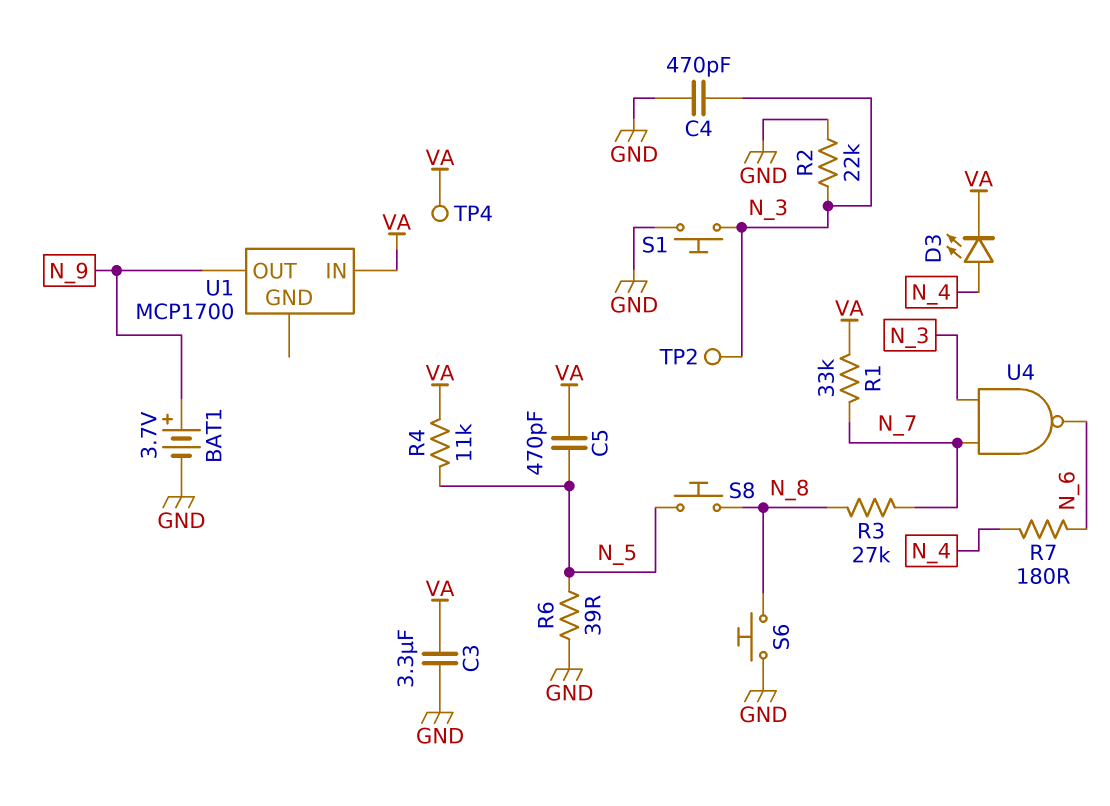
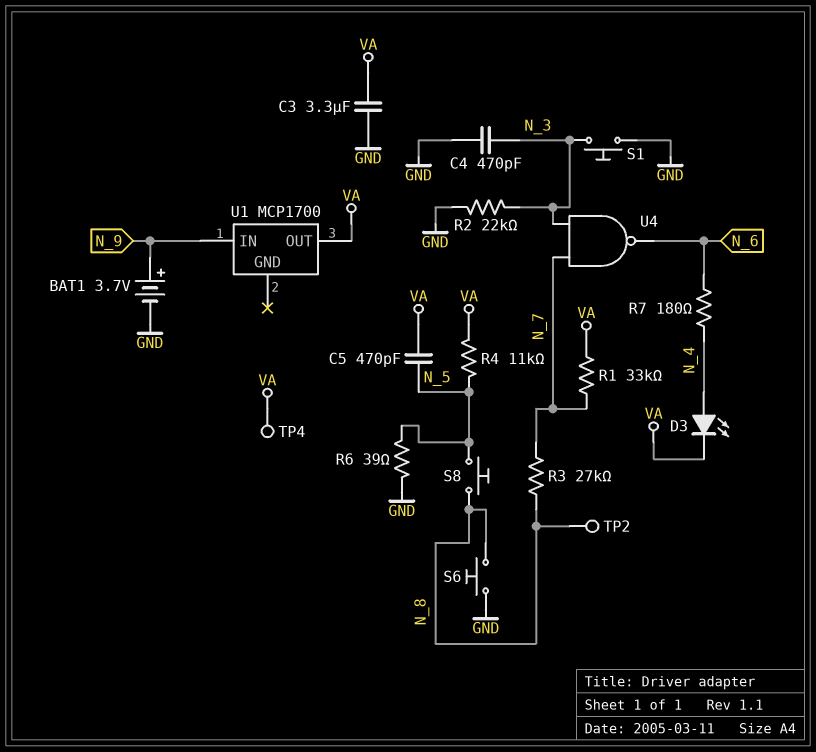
TP2: test point (N_3) -> test point (N_8)
U1 pin IN: VA -> N_9
U1 pin OUT: N_9 -> VA

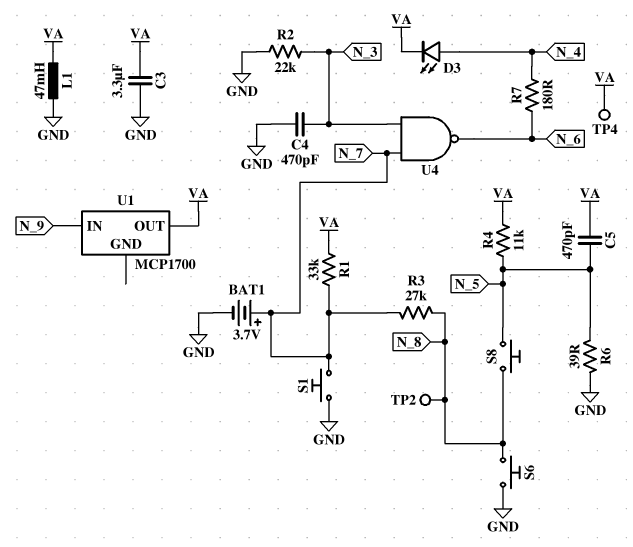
BAT1: 3.7V (plus N_9, minus GND) -> 3.7V (plus N_7, minus GND)
L1: none -> 47mH (GND, VA)
S1: button (GND, N_3) -> button (GND, N_7)

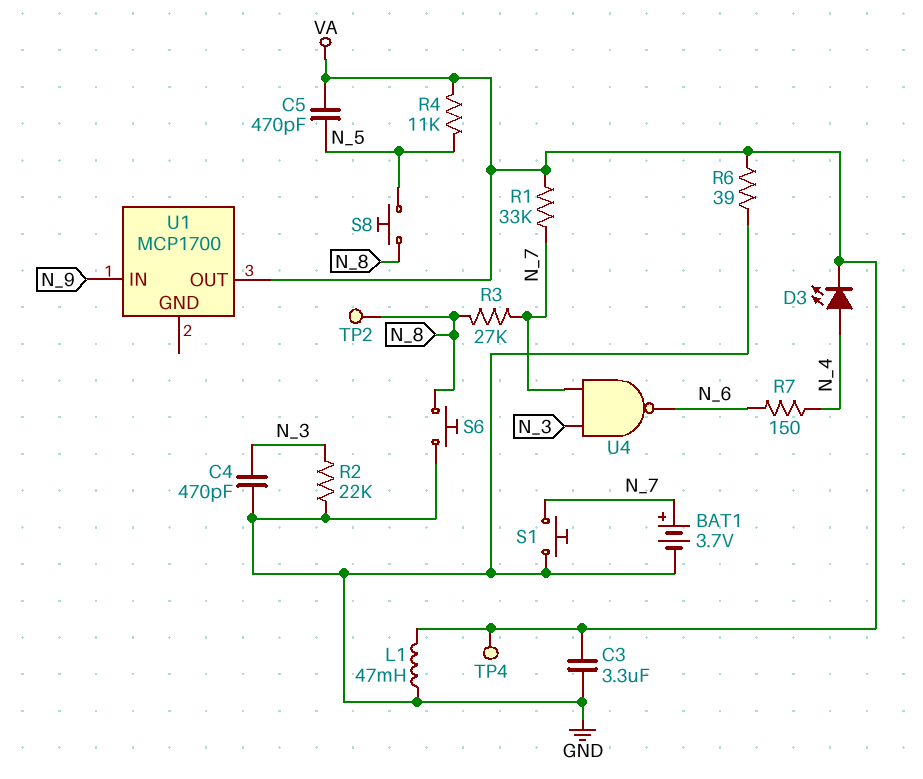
R6: 39 (GND, N_5) -> 39 (GND, VA)
R7: 180 (N_4, N_6) -> 150 (N_4, N_6)

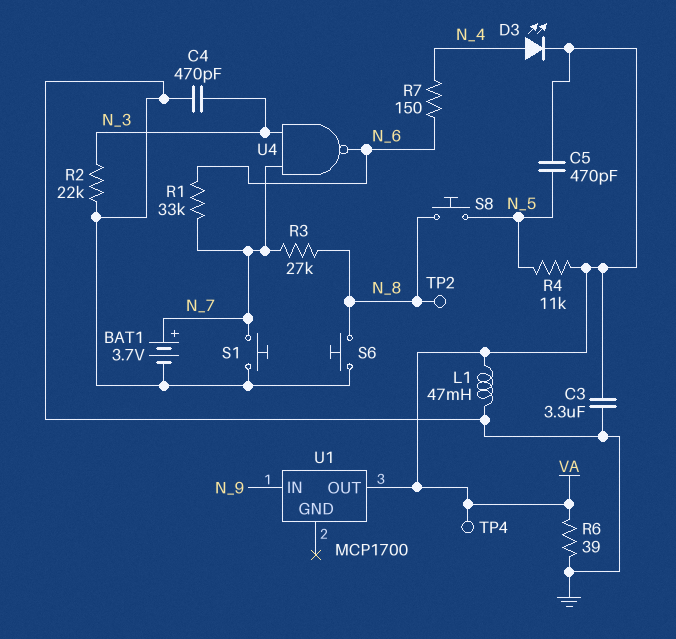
R1: 33k (N_7, VA) -> 33k (N_6, N_7)

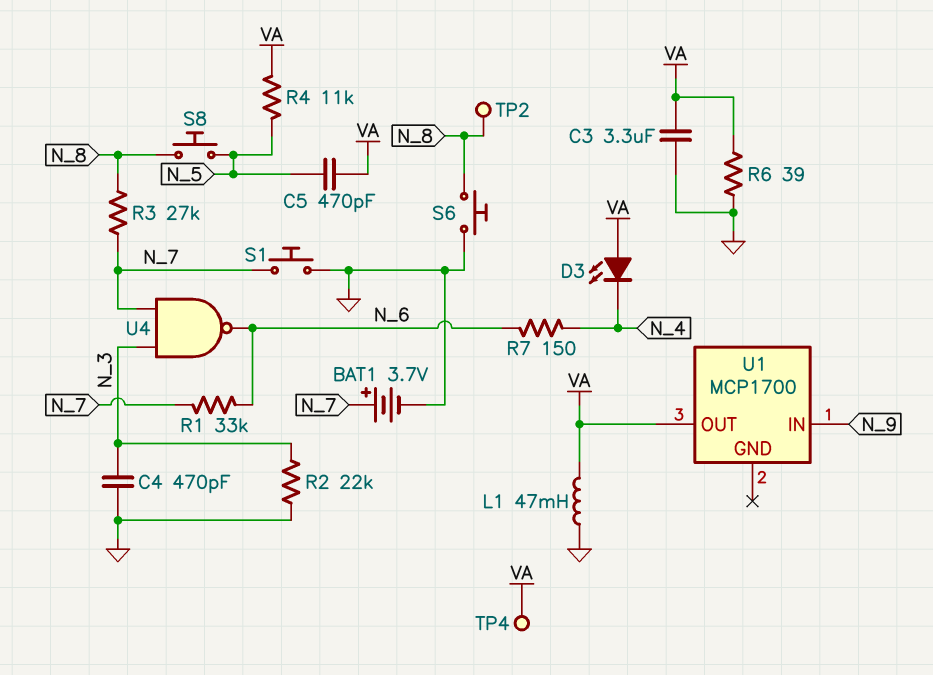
D3: LED (A N_4, K VA) -> LED (A VA, K N_4)

